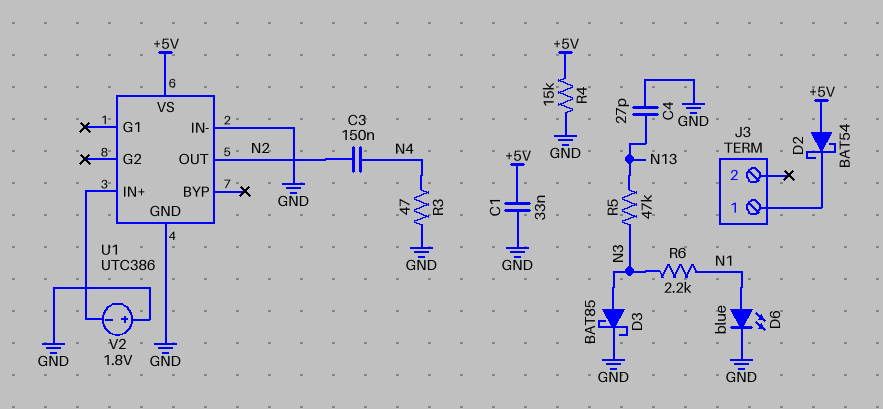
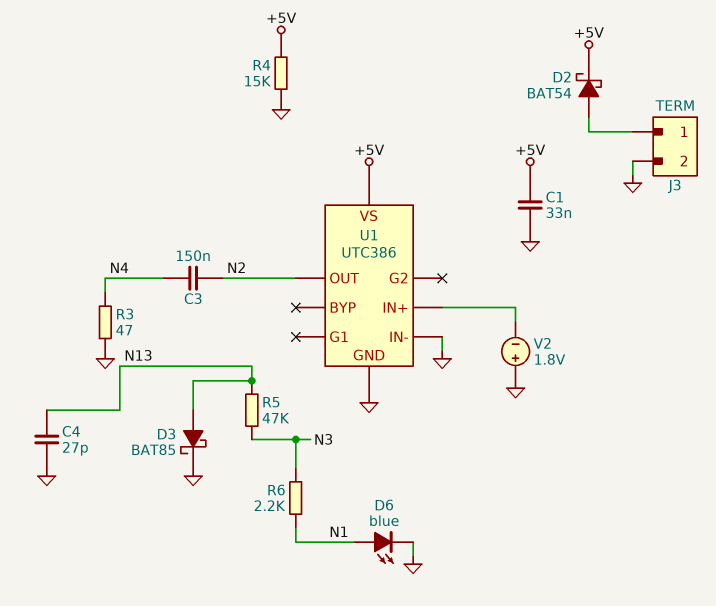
D2: schottky BAT54 (A +5V, K J3/1) -> schottky BAT54 (A J3/1, K +5V)
D3: schottky BAT85 (A N3, K GND) -> schottky BAT85 (A N13, K GND)
J3 pin 2: none -> GND

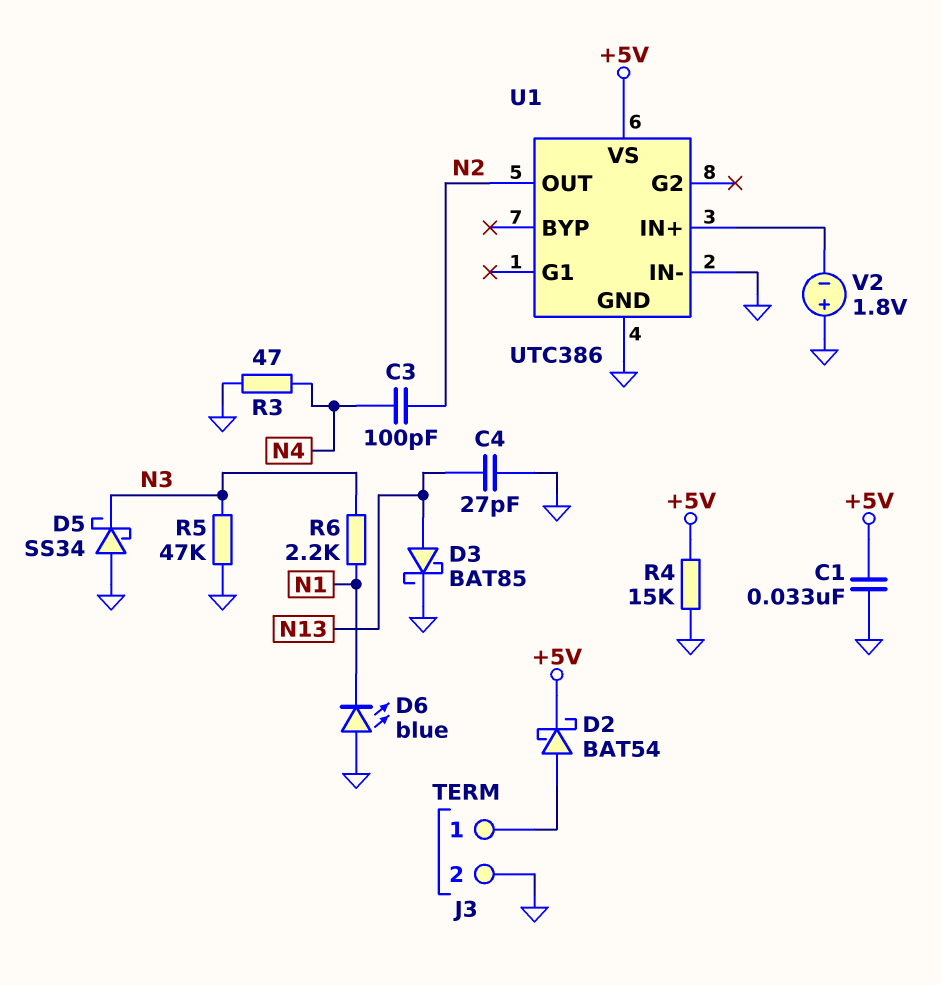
C3: 150nF (N2, N4) -> 100pF (N2, N4)
D5: none -> schottky SS34 (A GND, K N3)
D6: LED blue (A N1, K GND) -> LED blue (A GND, K N1)
R5: 47k (N3, N13) -> 47k (GND, N3)

